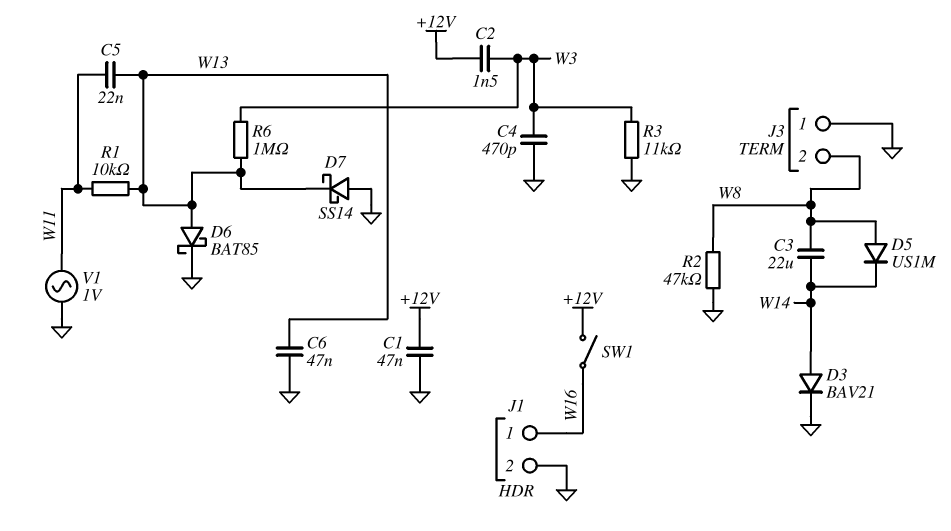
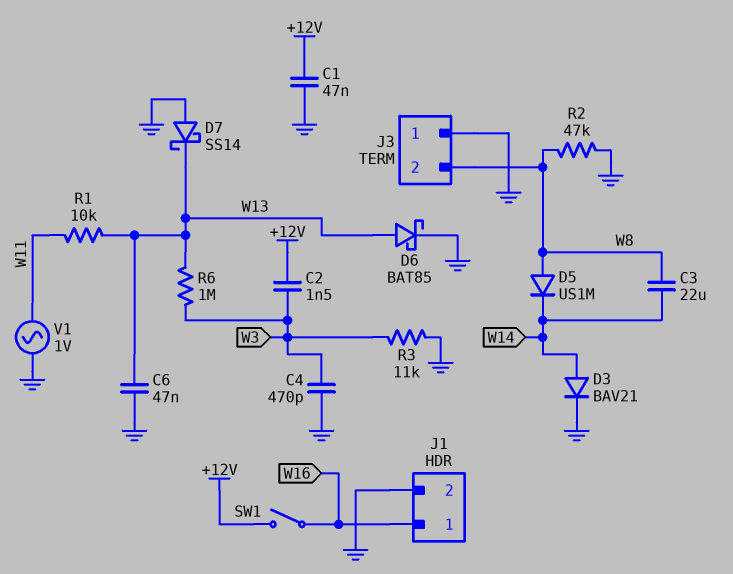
C5: 22nF (W11, W13) -> none

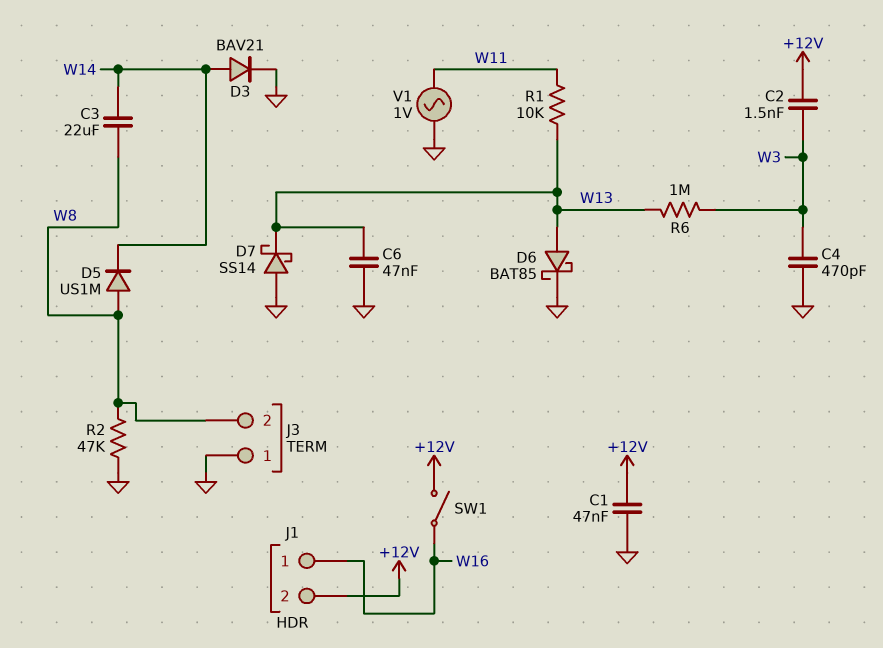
J1 pin 2: GND -> +12V
R3: 11k (GND, W3) -> none

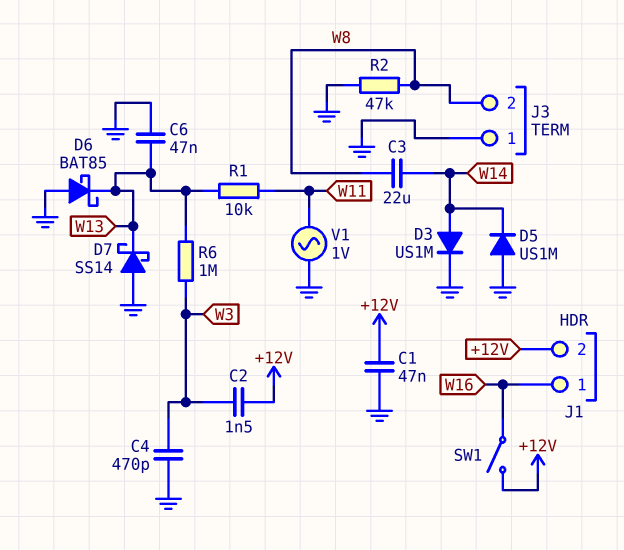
D3: diode BAV21 (A W14, K GND) -> diode US1M (A W14, K GND)
D5: diode US1M (A W8, K W14) -> diode US1M (A GND, K W14)
D6: schottky BAT85 (A W13, K GND) -> schottky BAT85 (A GND, K W13)

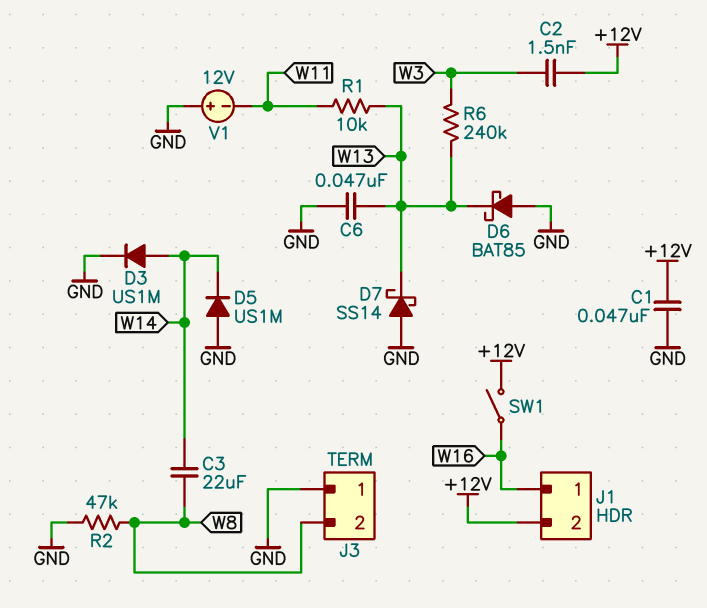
C4: 470pF (GND, W3) -> none
R6: 1M (W3, W13) -> 240k (W3, W13)
V1: AC 1V (GND, W11) -> 12V (plus GND, minus W11)

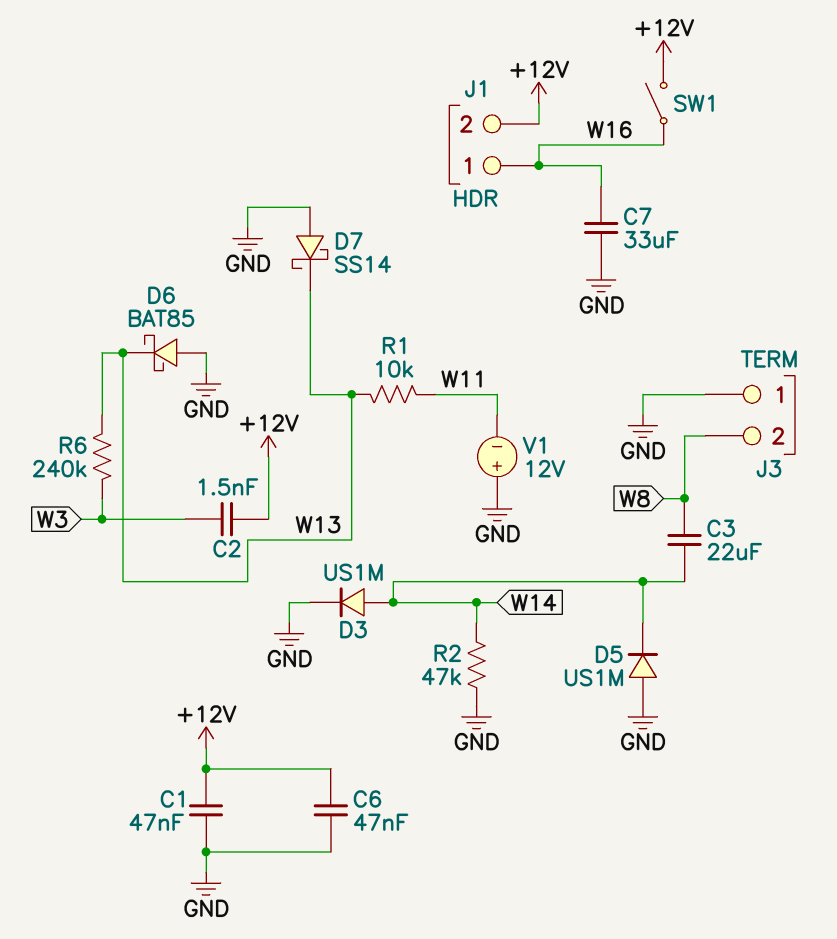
C6: 47nF (GND, W13) -> 47nF (+12V, GND)
C7: none -> 33uF (GND, W16)
R2: 47k (GND, W8) -> 47k (GND, W14)

